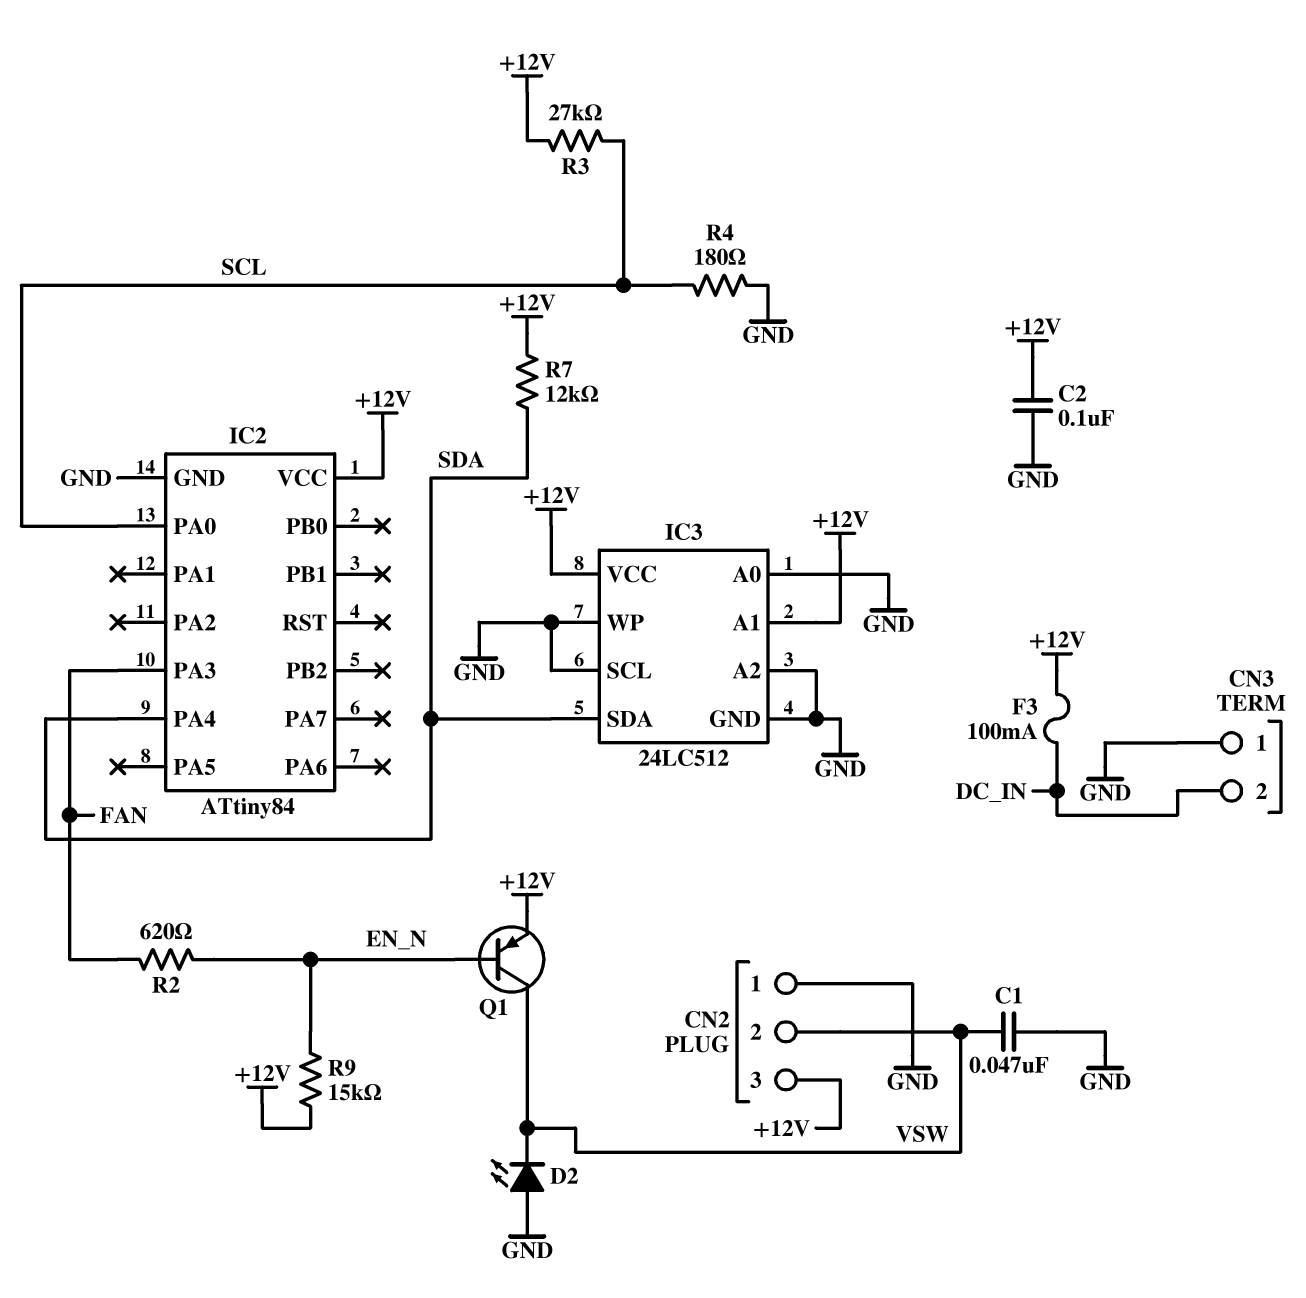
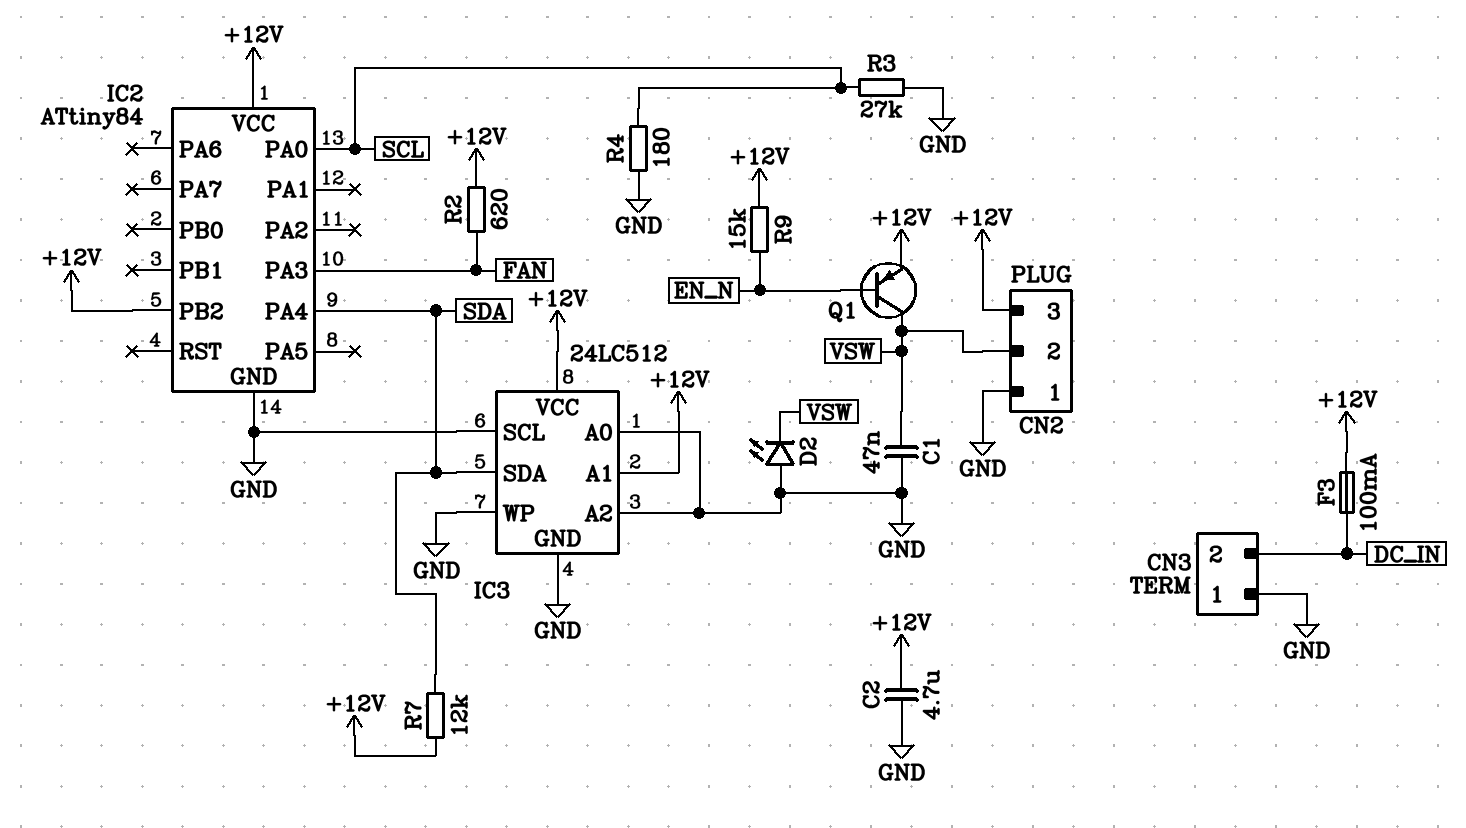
C2: 100nF (+12V, GND) -> 4.7uF (+12V, GND)
IC2 pin PB2: none -> +12V
R2: 620 (EN_N, FAN) -> 620 (+12V, FAN)
R3: 27k (+12V, SCL) -> 27k (GND, SCL)

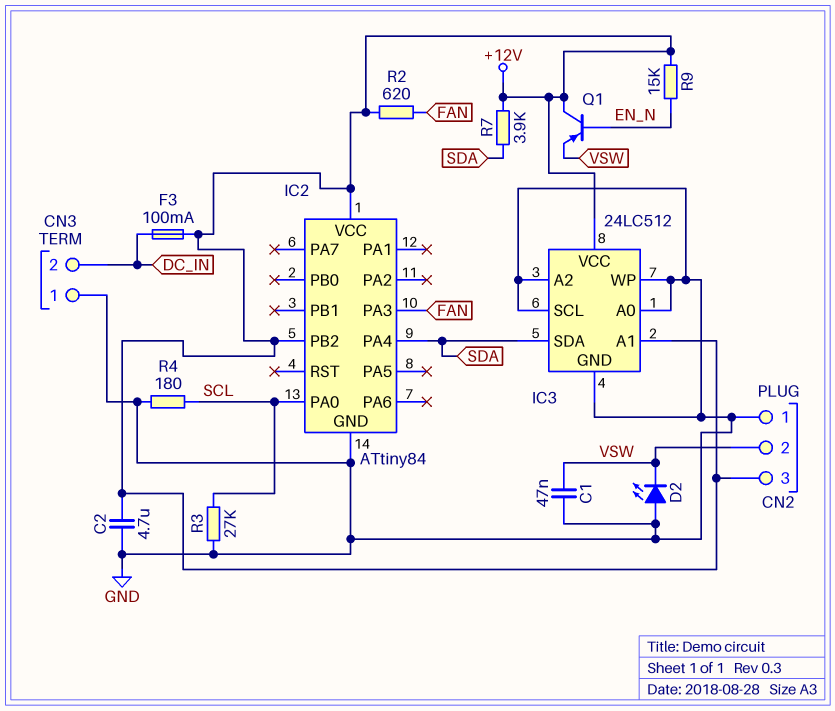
Q1: PNP (B EN_N, C VSW, E +12V) -> PNP (B EN_N, C +12V, E VSW)
R7: 12k (+12V, SDA) -> 3.9k (+12V, SDA)

